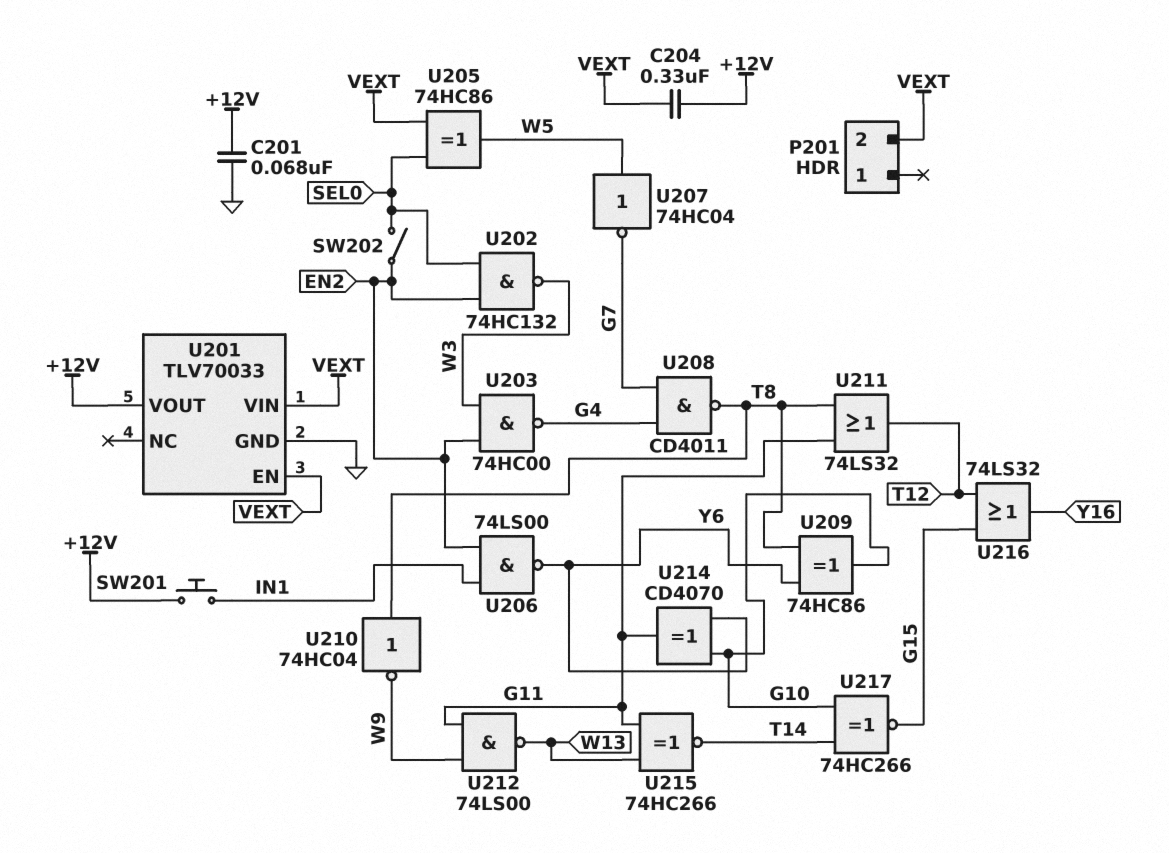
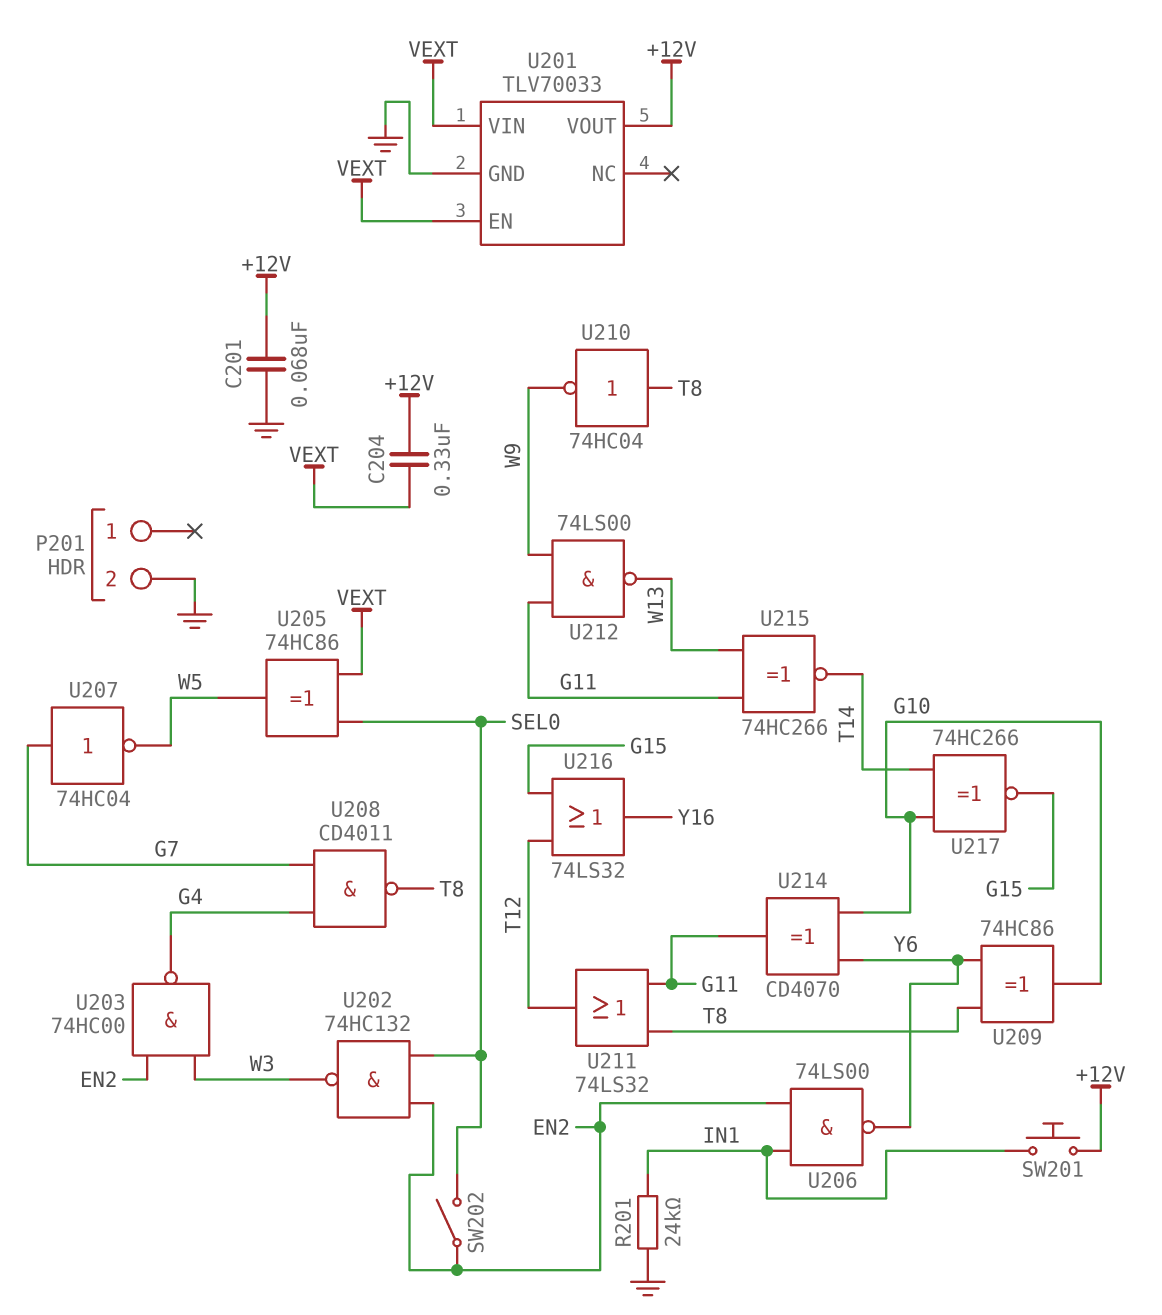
P201 pin 2: VEXT -> GND
R201: none -> 24k (GND, IN1)
U207: NOT 74HC04 (in W5, out G7) -> NOT 74HC04 (in G7, out W5)

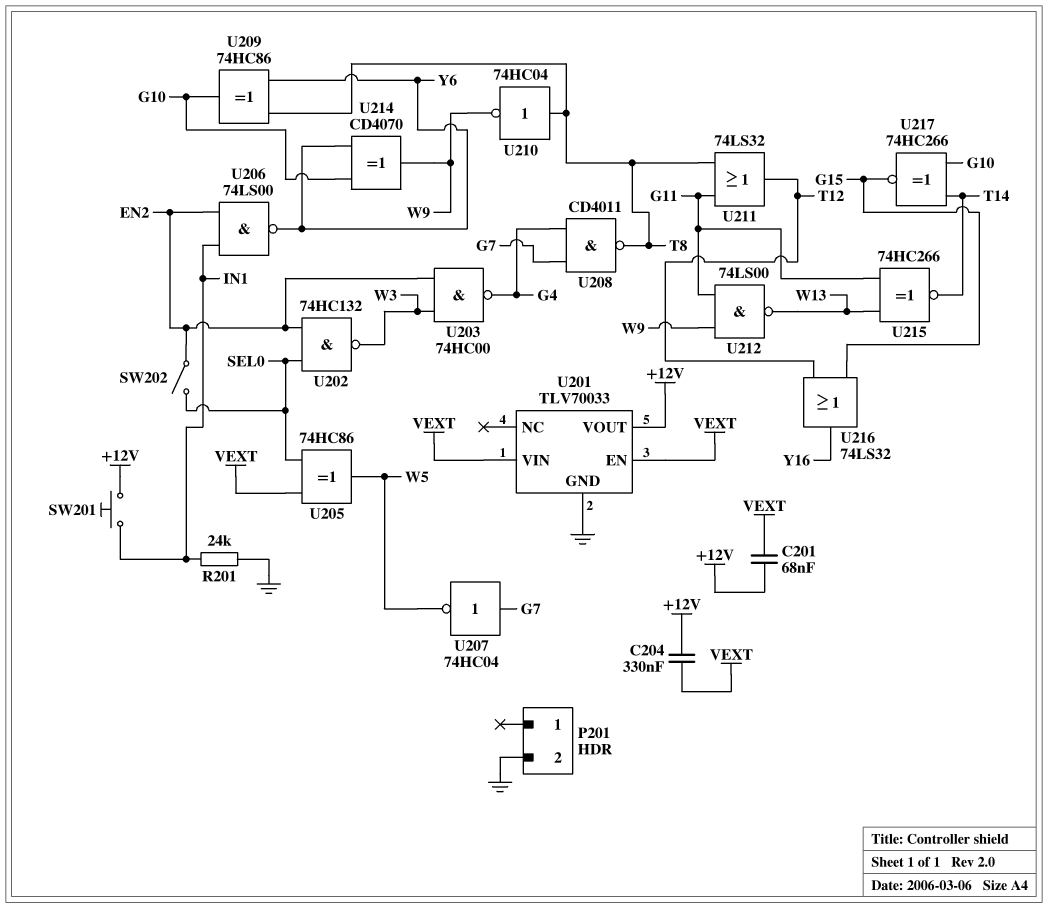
C201: 68nF (+12V, GND) -> 68nF (+12V, VEXT)
U214: XOR CD4070 (in G10, in Y6, out G11) -> XOR CD4070 (in G10, in Y6, out W9)

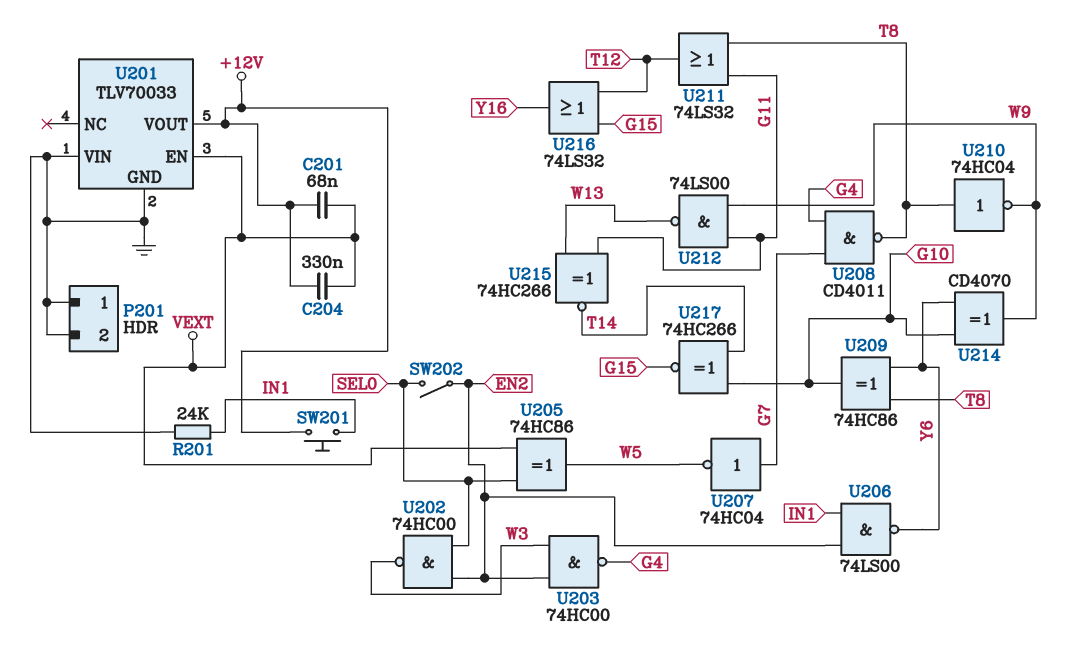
P201 pin 1: none -> GND
U201 pin VIN: VEXT -> GND
U202: NAND 74HC132 (in EN2, in SEL0, out W3) -> NAND 74HC00 (in EN2, in SEL0, out W3)

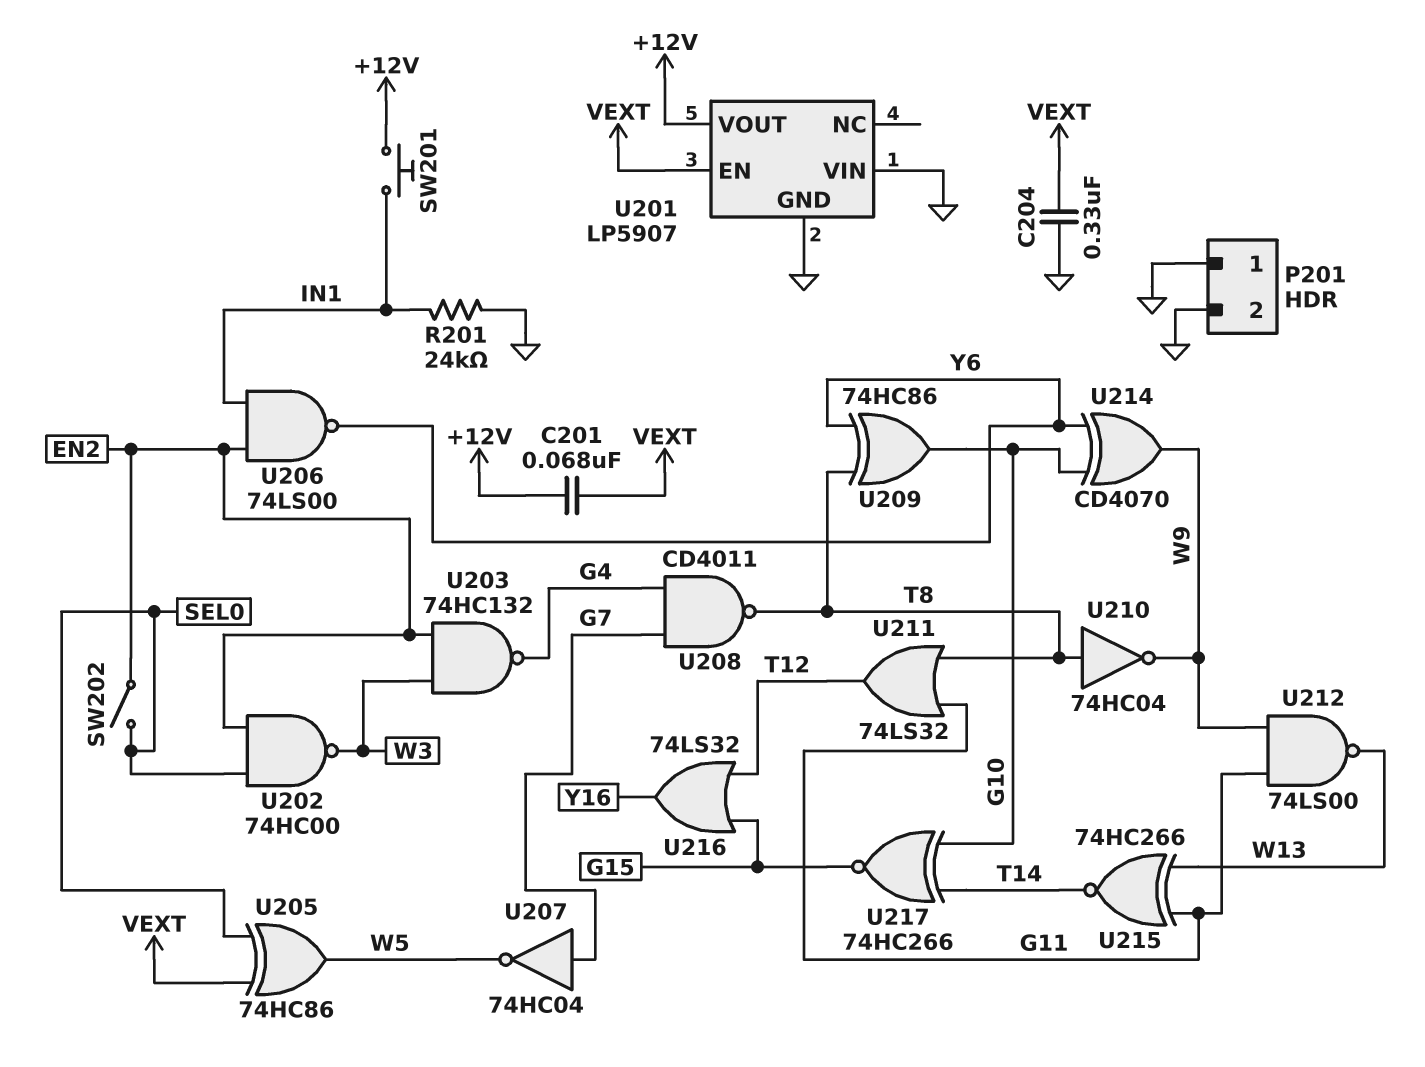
C204: 330nF (+12V, VEXT) -> 330nF (GND, VEXT)
U201: TLV70033 -> LP5907
U203: NAND 74HC00 (in EN2, in W3, out G4) -> NAND 74HC132 (in EN2, in W3, out G4)

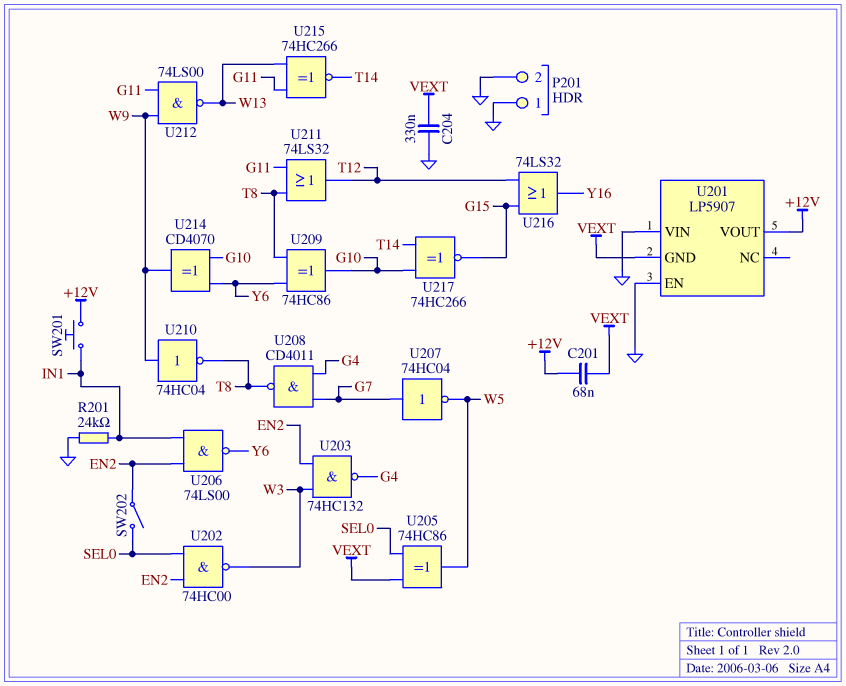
U201 pin EN: VEXT -> GND
U201 pin GND: GND -> VEXT
U210: NOT 74HC04 (in T8, out W9) -> NOT 74HC04 (in W9, out T8)

